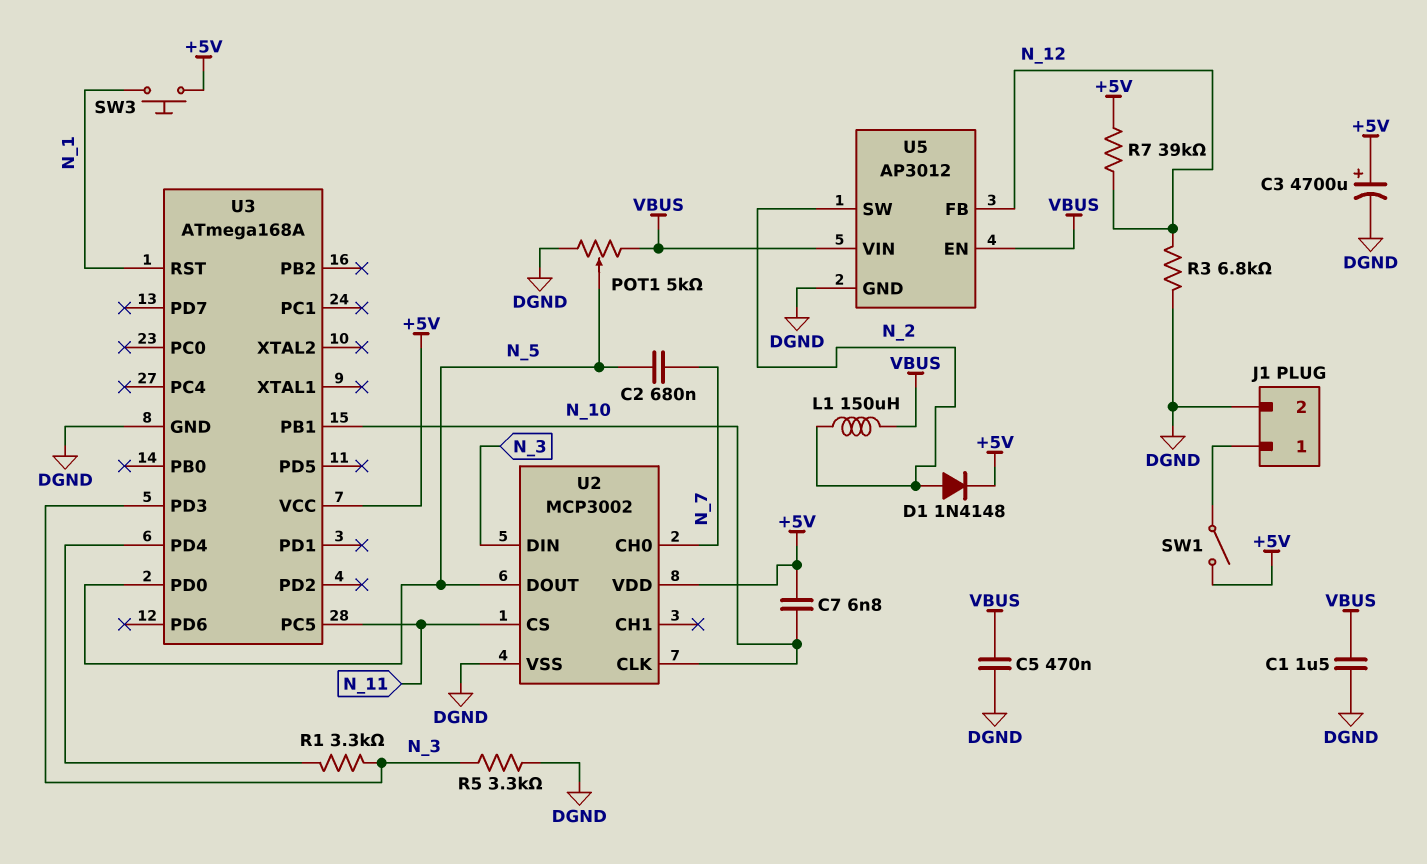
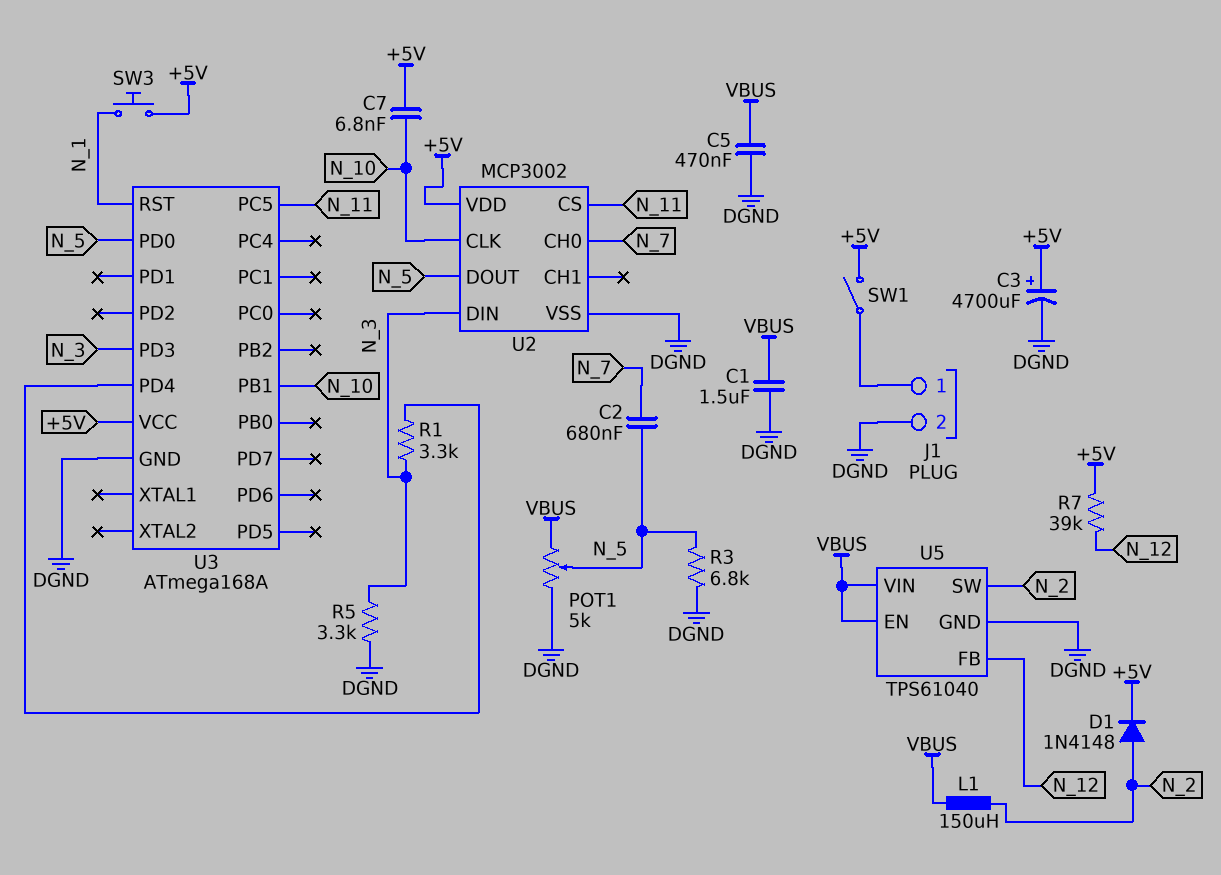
R3: 6.8k (DGND, N_12) -> 6.8k (DGND, N_5)
U5: AP3012 -> TPS61040

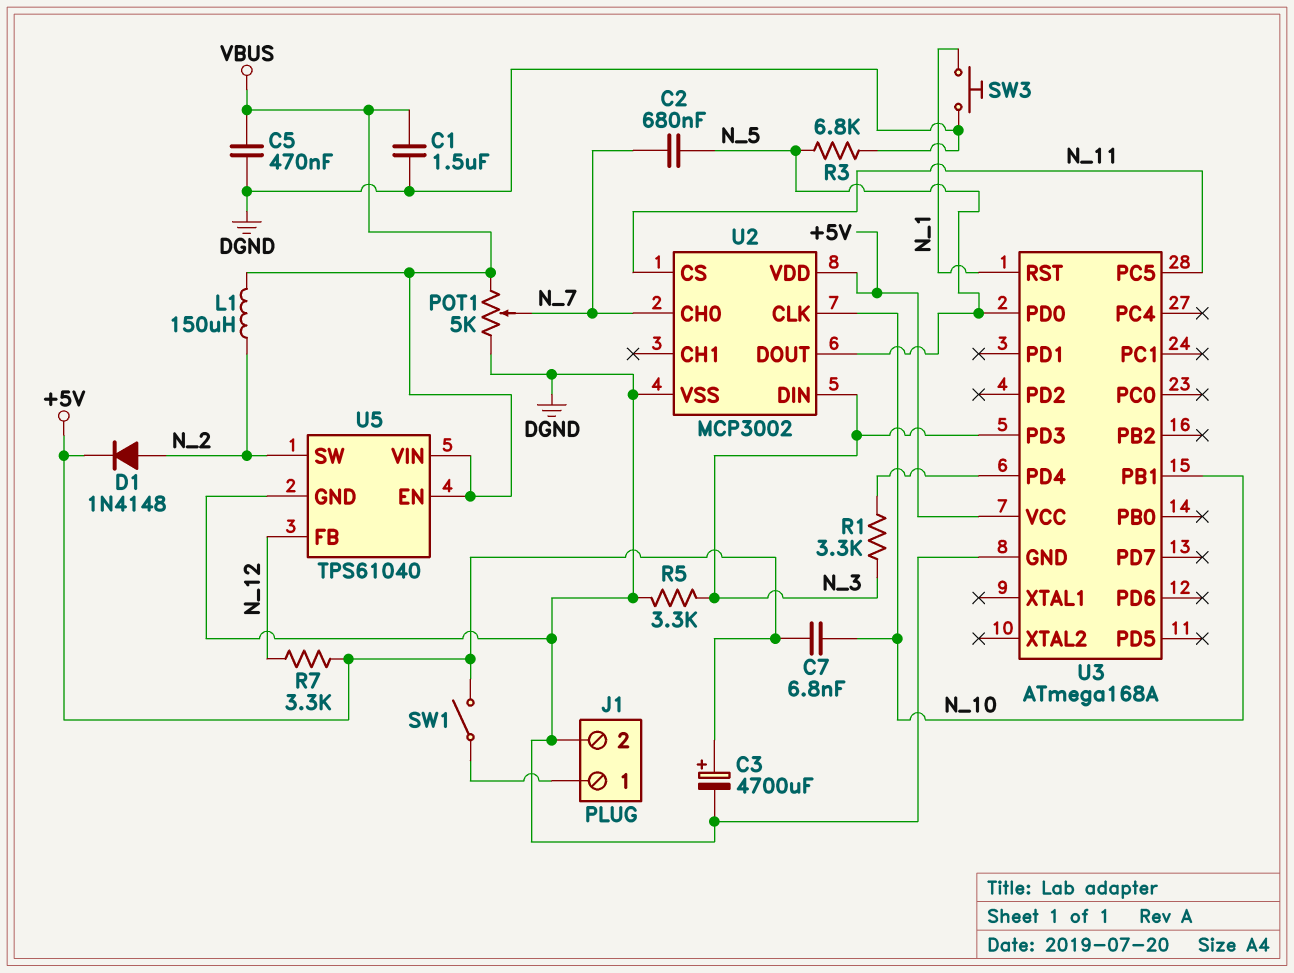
POT1: 5k (DGND, VBUS, wiper N_5) -> 5k (DGND, VBUS, wiper N_7)
R7: 39k (+5V, N_12) -> 3.3k (+5V, N_12)
SW3: button (+5V, N_1) -> button (DGND, N_1)

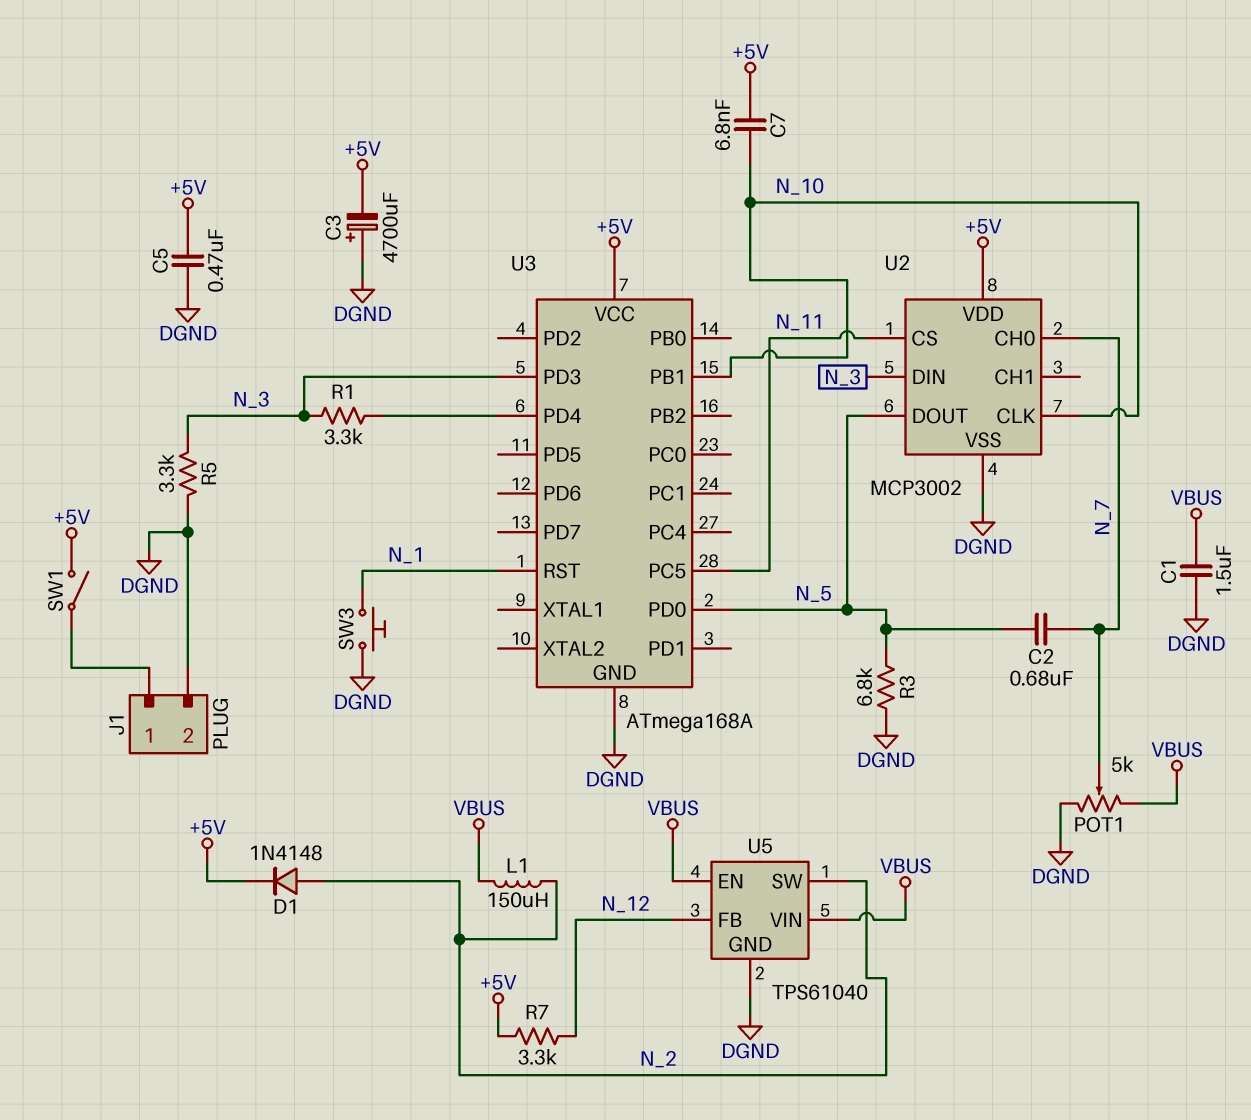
C3: 4700uF (plus +5V, minus DGND) -> 4700uF (plus DGND, minus +5V)
C5: 470nF (DGND, VBUS) -> 470nF (+5V, DGND)

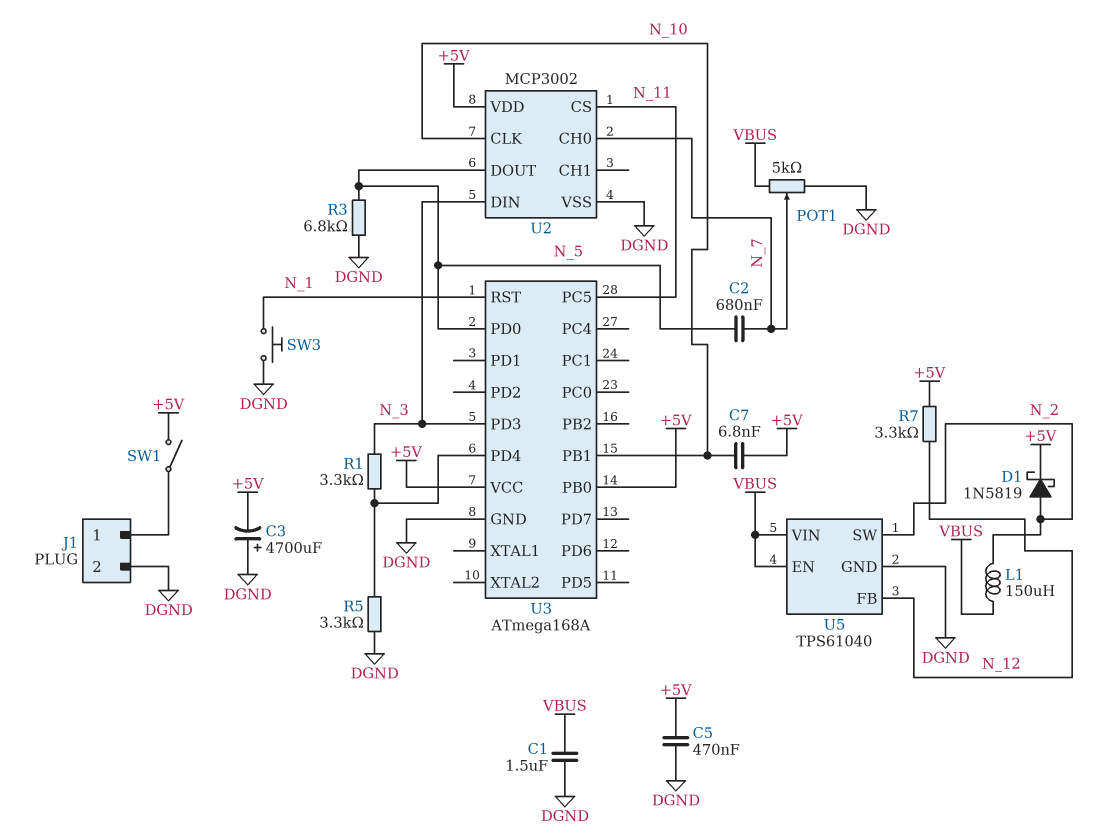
D1: diode 1N4148 (A N_2, K +5V) -> schottky 1N5819 (A N_2, K +5V)
R5: 3.3k (DGND, N_3) -> 3.3k (DGND, U3/PD4)
U3 pin PB0: none -> +5V

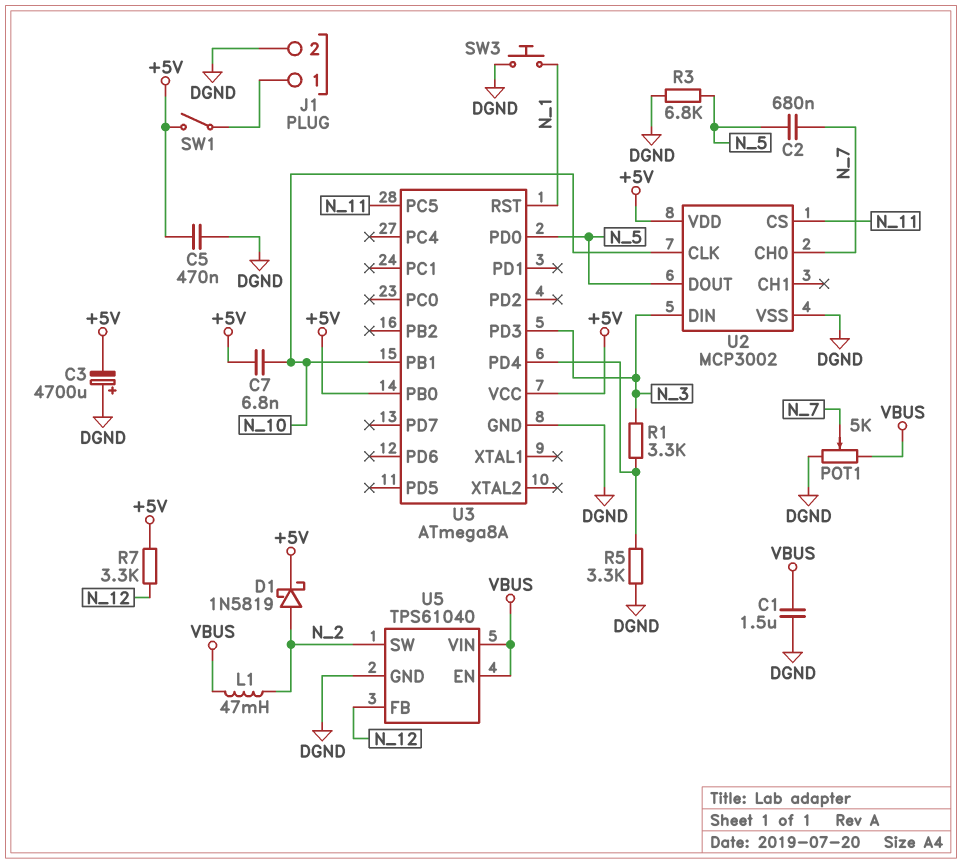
L1: 150uH (N_2, VBUS) -> 47mH (N_2, VBUS)
U3: ATmega168A -> ATmega8A

